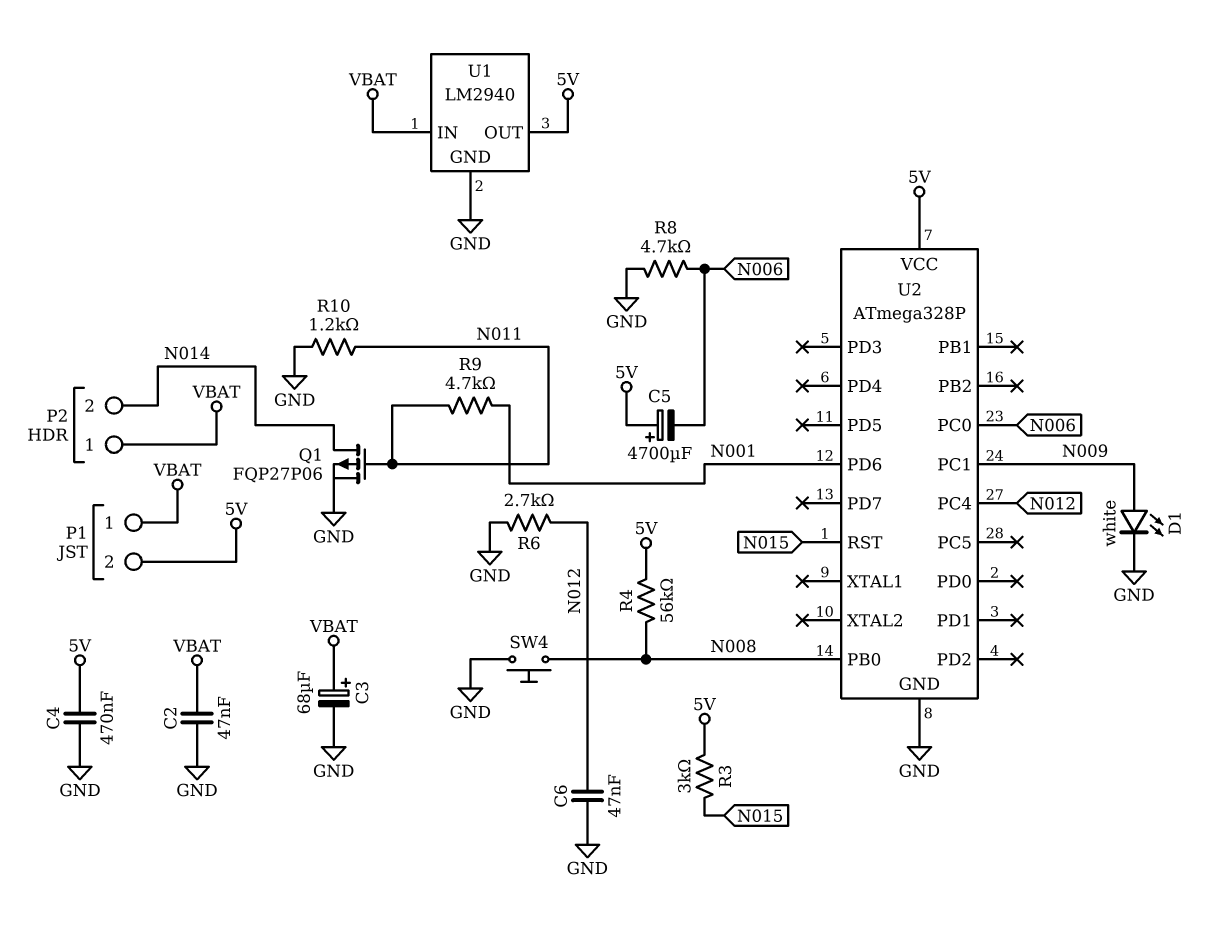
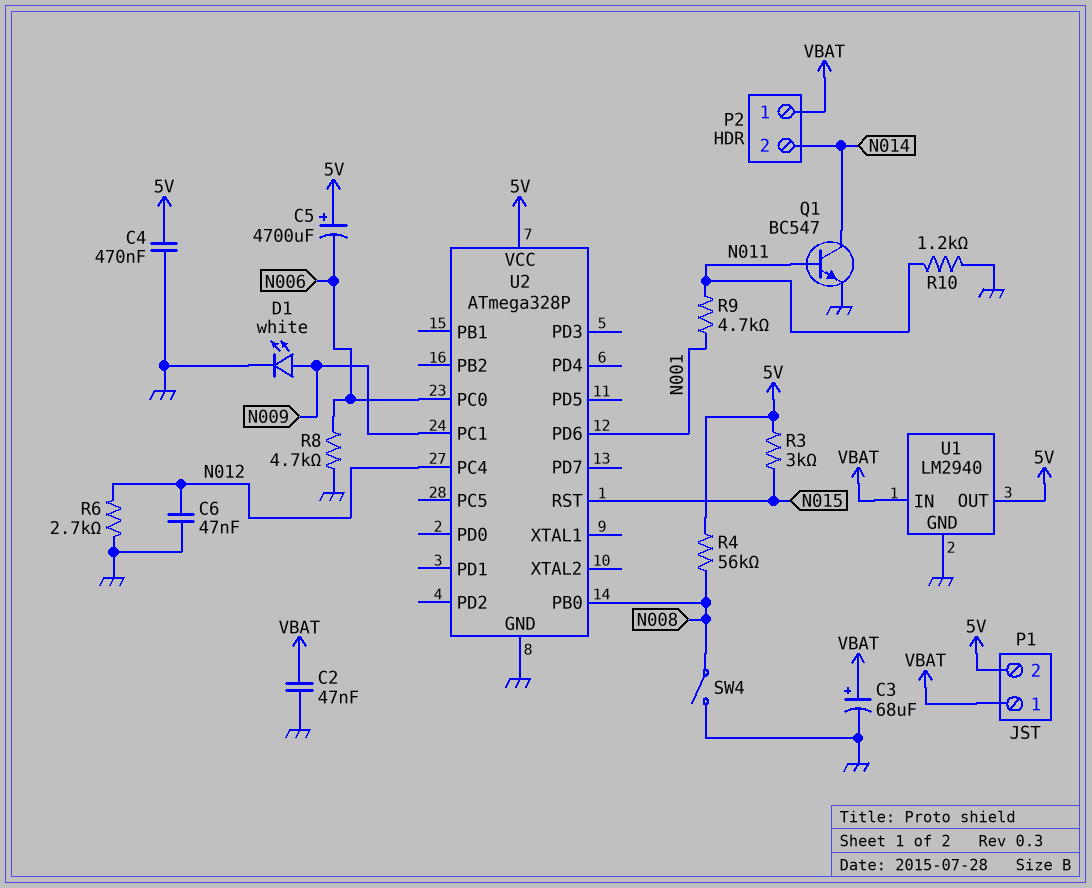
Q1: PMOS FQP27P06 (G N011, D N014, S GND) -> NPN BC547 (B N011, C N014, E GND)
SW4: button (GND, N008) -> switch (GND, N008)

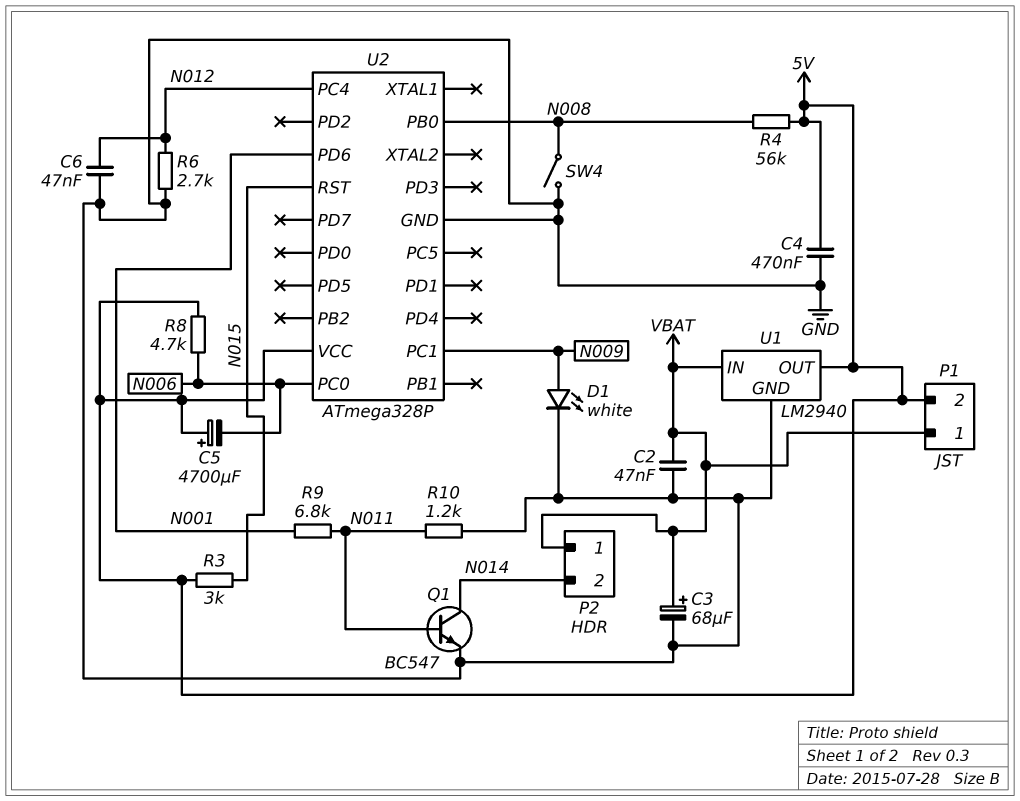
R8: 4.7k (GND, N006) -> 4.7k (5V, N006)
R9: 4.7k (N001, N011) -> 6.8k (N001, N011)

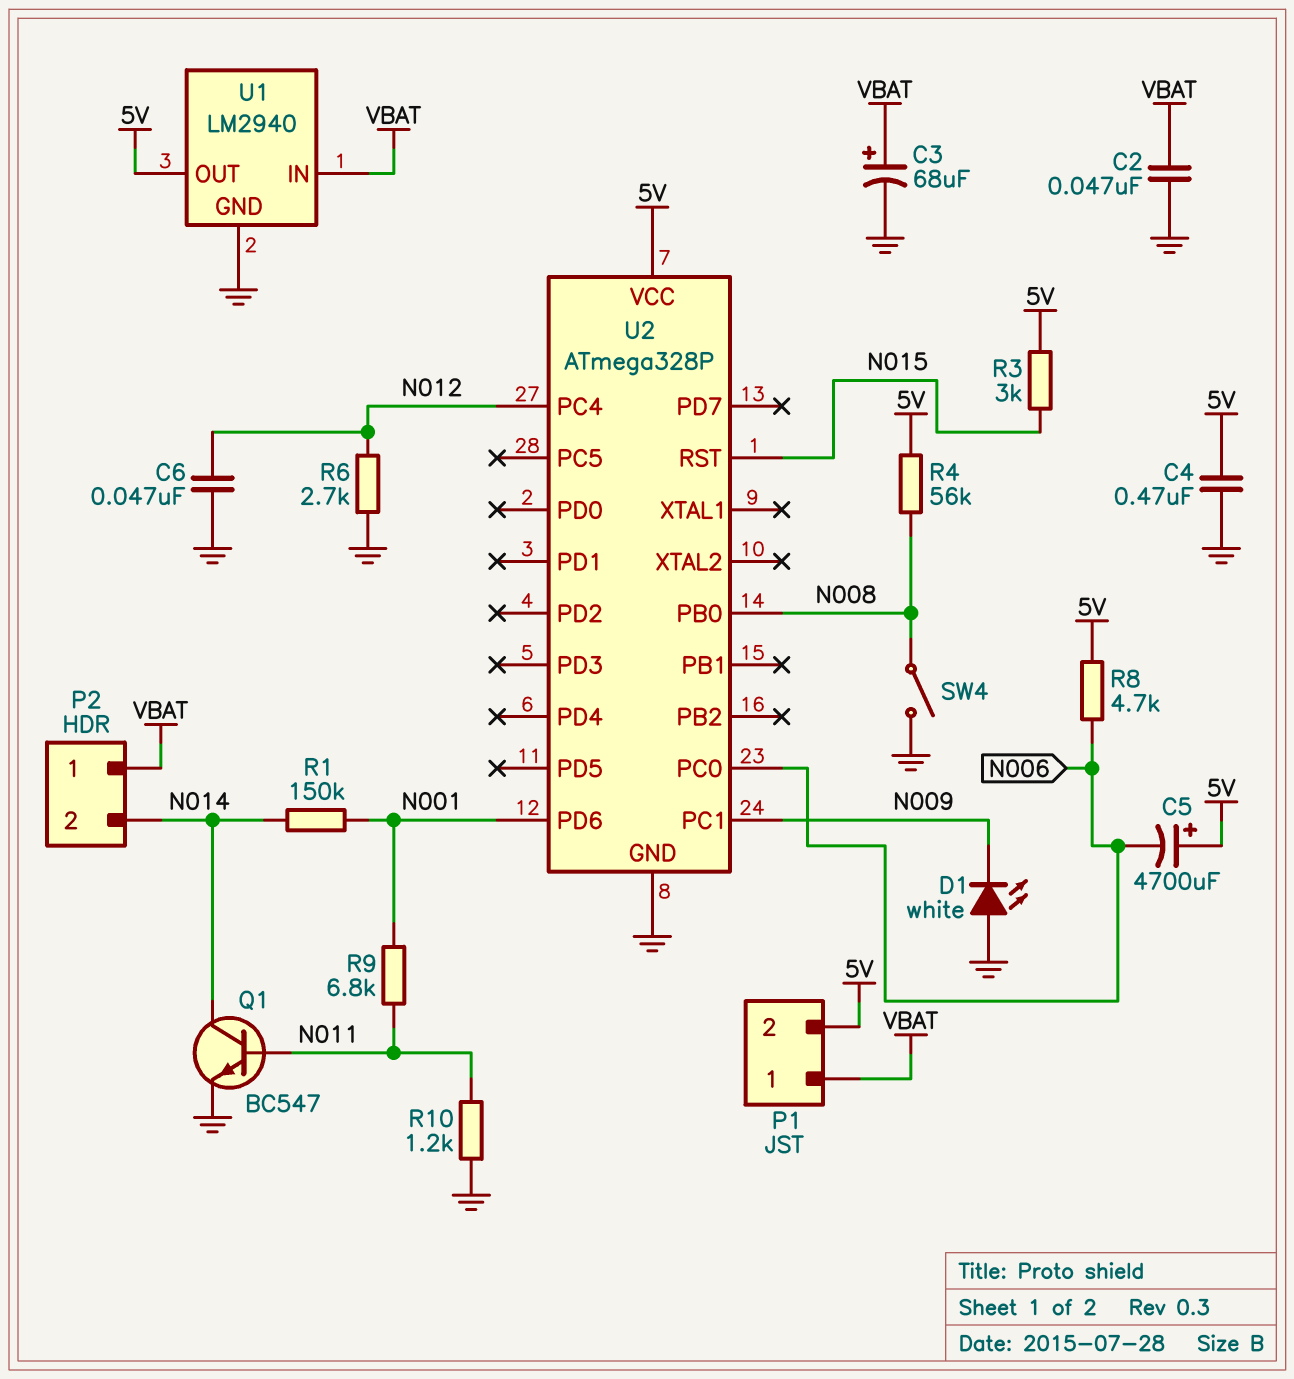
D1: LED white (A N009, K GND) -> LED white (A GND, K N009)
R1: none -> 150k (N001, N014)

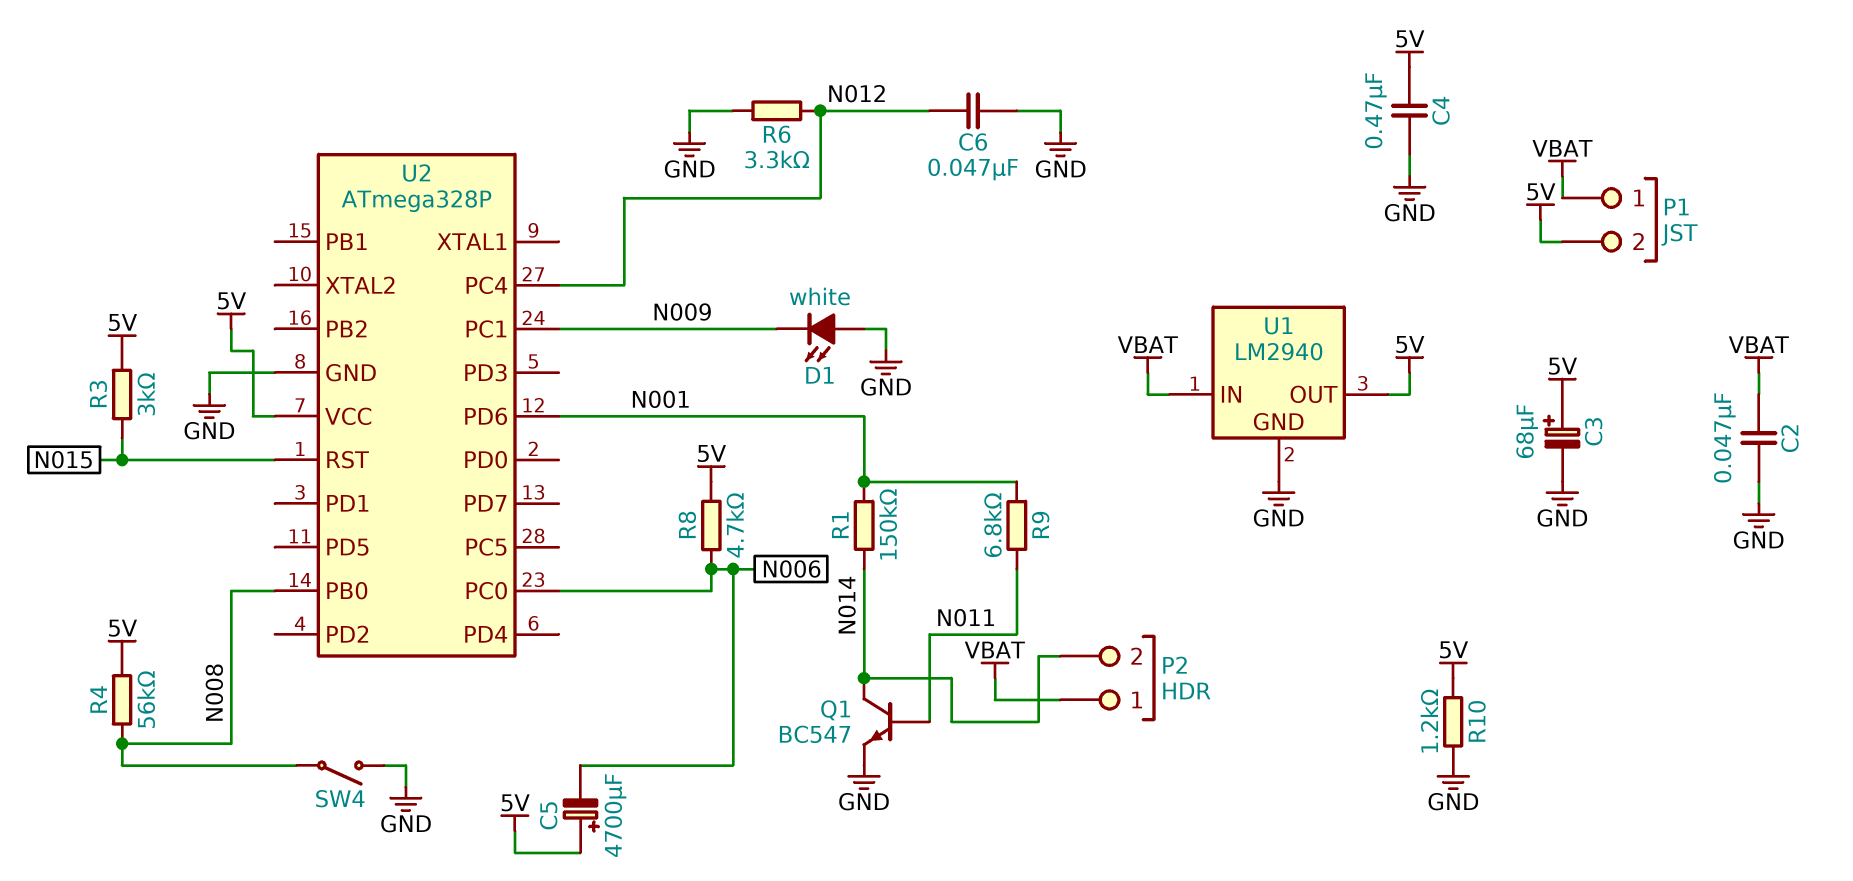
C3: 68uF (plus VBAT, minus GND) -> 68uF (plus 5V, minus GND)
R6: 2.7k (GND, N012) -> 3.3k (GND, N012)
R10: 1.2k (GND, N011) -> 1.2k (5V, GND)

